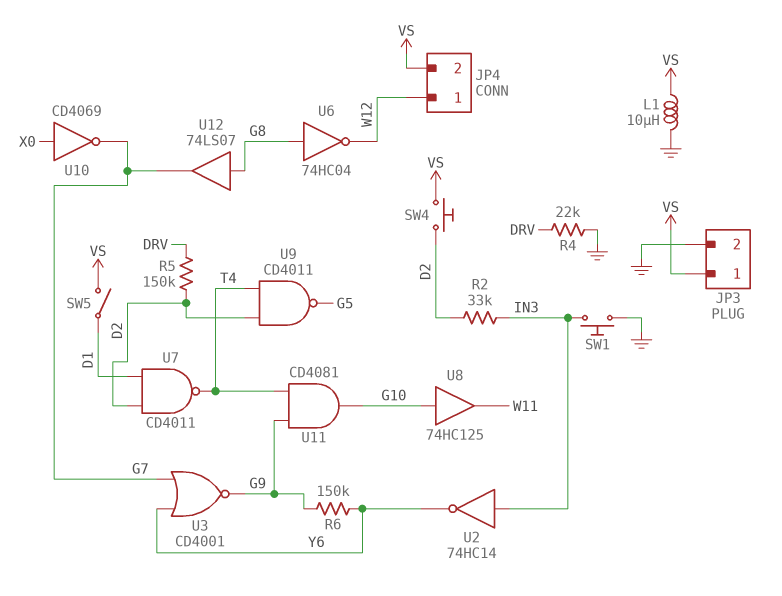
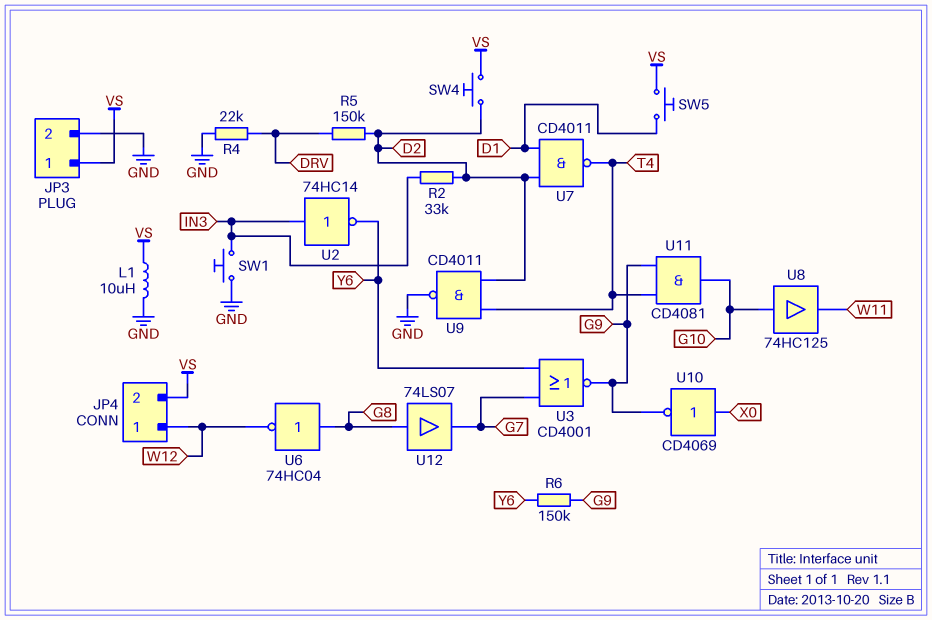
SW5: switch (D1, VS) -> button (D1, VS)
U9: NAND CD4011 (in D2, in T4, out G5) -> NAND CD4011 (in D2, in T4, out GND)
U10: NOT CD4069 (in X0, out G7) -> NOT CD4069 (in X0, out G9)

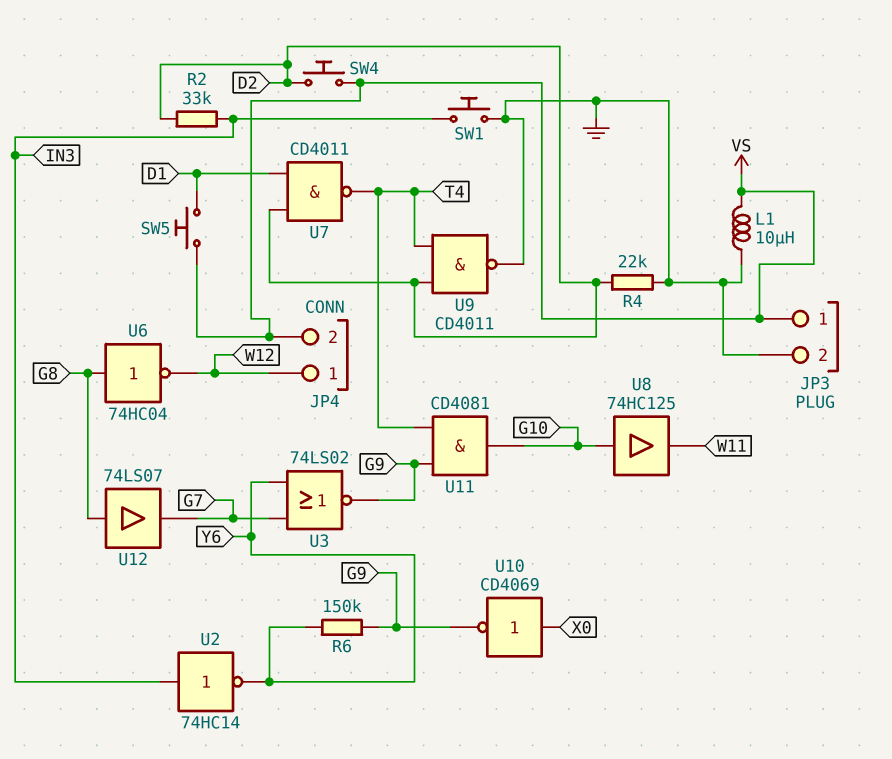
R4: 22k (DRV, GND) -> 22k (D2, GND)
R5: 150k (D2, DRV) -> none
U3: NOR CD4001 (in G7, in Y6, out G9) -> NOR 74LS02 (in G7, in Y6, out G9)

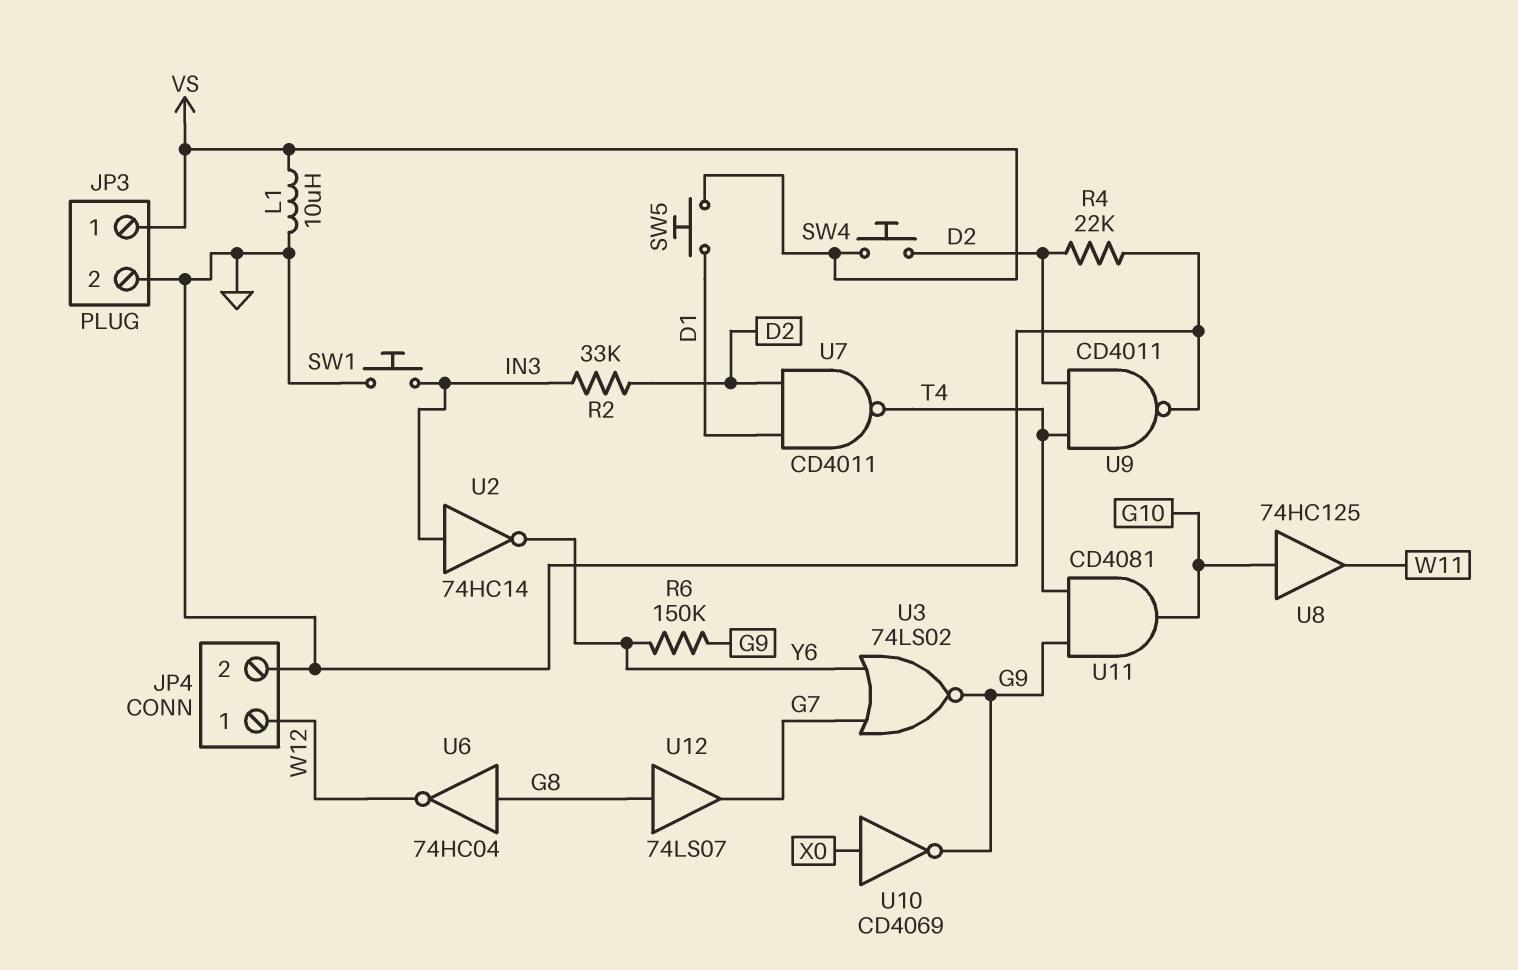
JP4 pin 2: VS -> GND

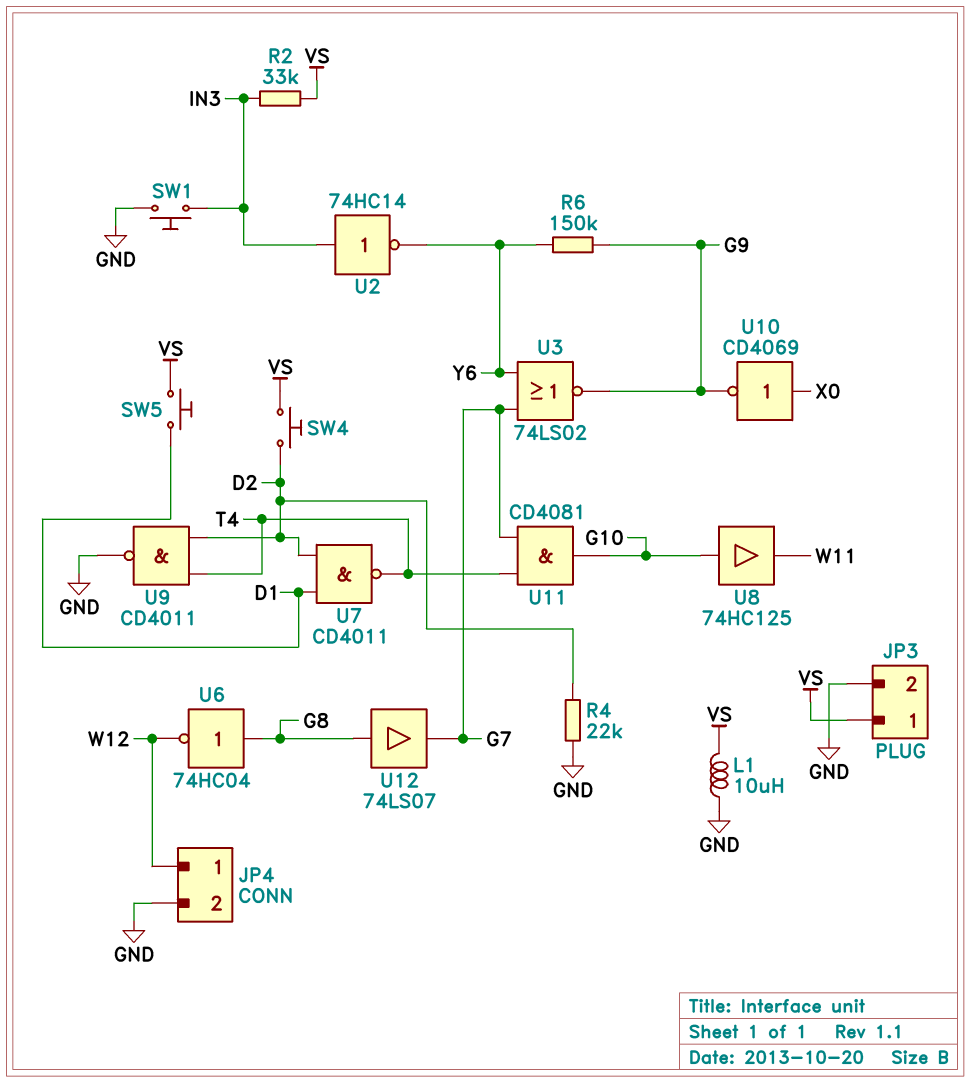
R2: 33k (D2, IN3) -> 33k (IN3, VS)
U11: AND CD4081 (in G9, in T4, out G10) -> AND CD4081 (in G7, in T4, out G10)

